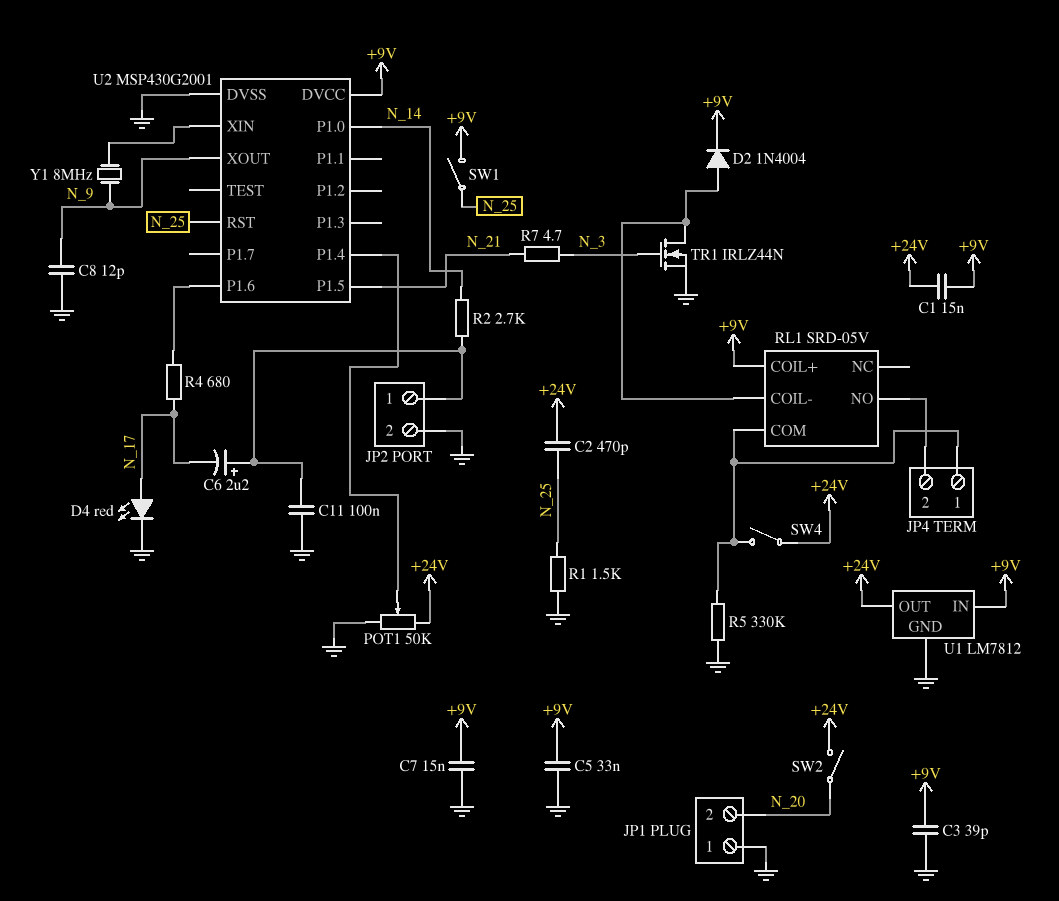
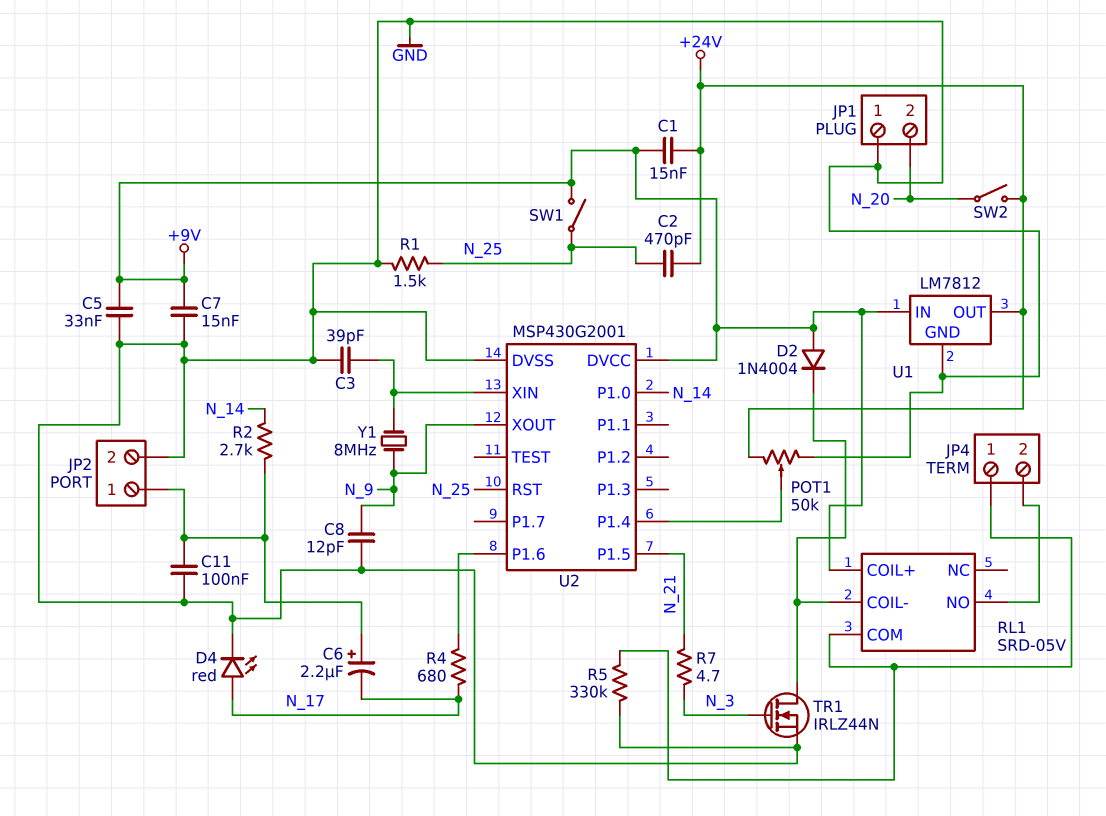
C3: 39pF (+9V, GND) -> 39pF (GND, U2/XIN)
D2: diode 1N4004 (A RL1/COIL-, K +9V) -> diode 1N4004 (A +9V, K RL1/COIL-)
SW4: switch (+24V, JP4/1) -> none

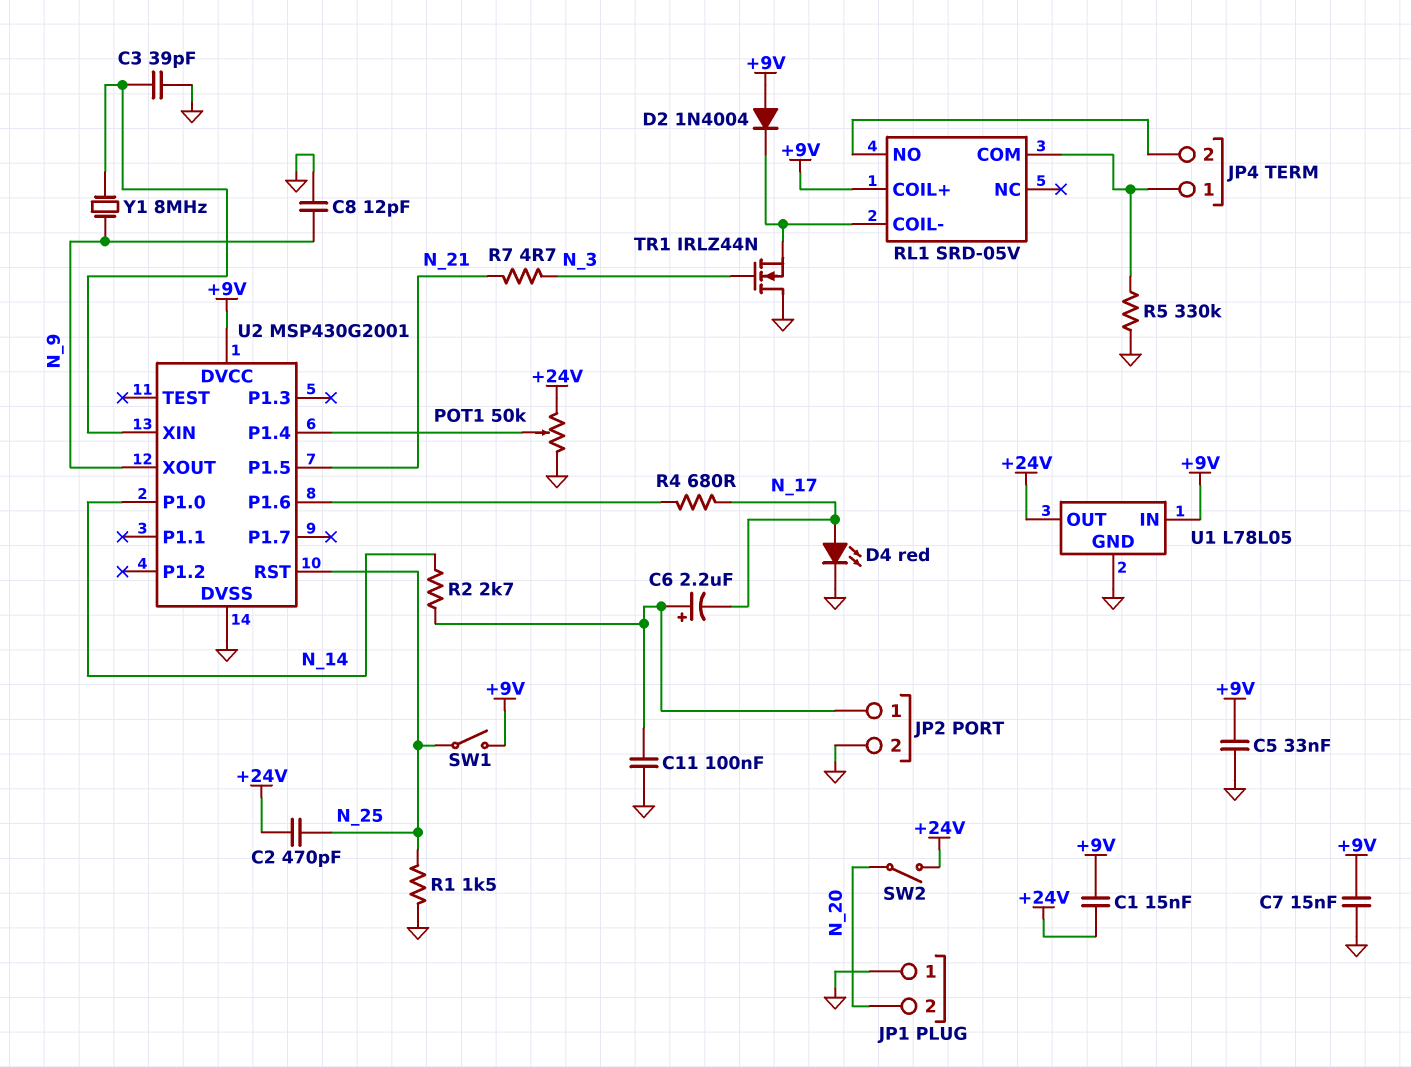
TR1: NMOS IRLZ44N (G N_3, D RL1/COIL-, S GND) -> NMOS IRLZ44N (G N_3, D GND, S RL1/COIL-)
U1: LM7812 -> L78L05

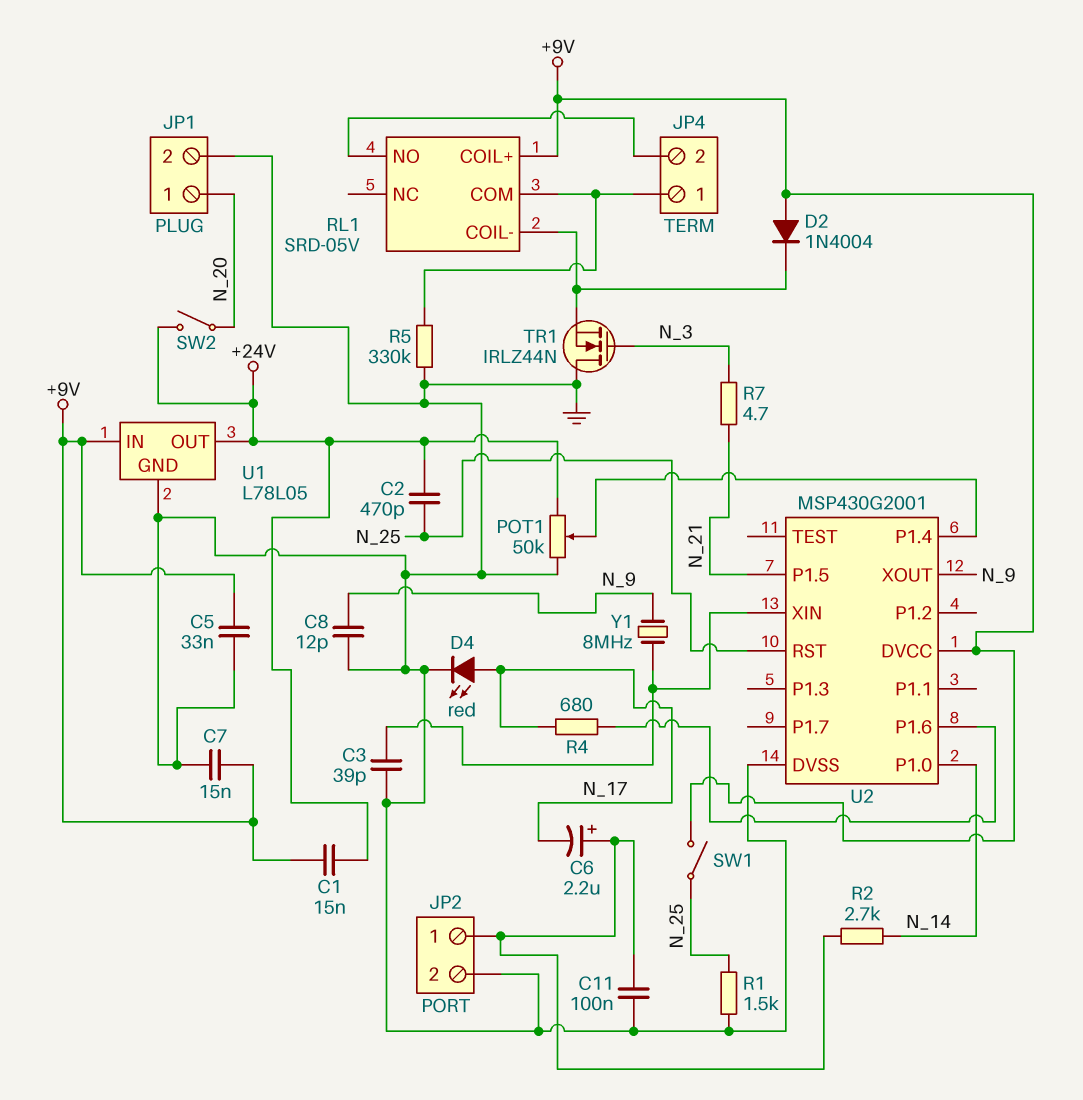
JP1 pin 1: GND -> N_20
JP1 pin 2: N_20 -> GND

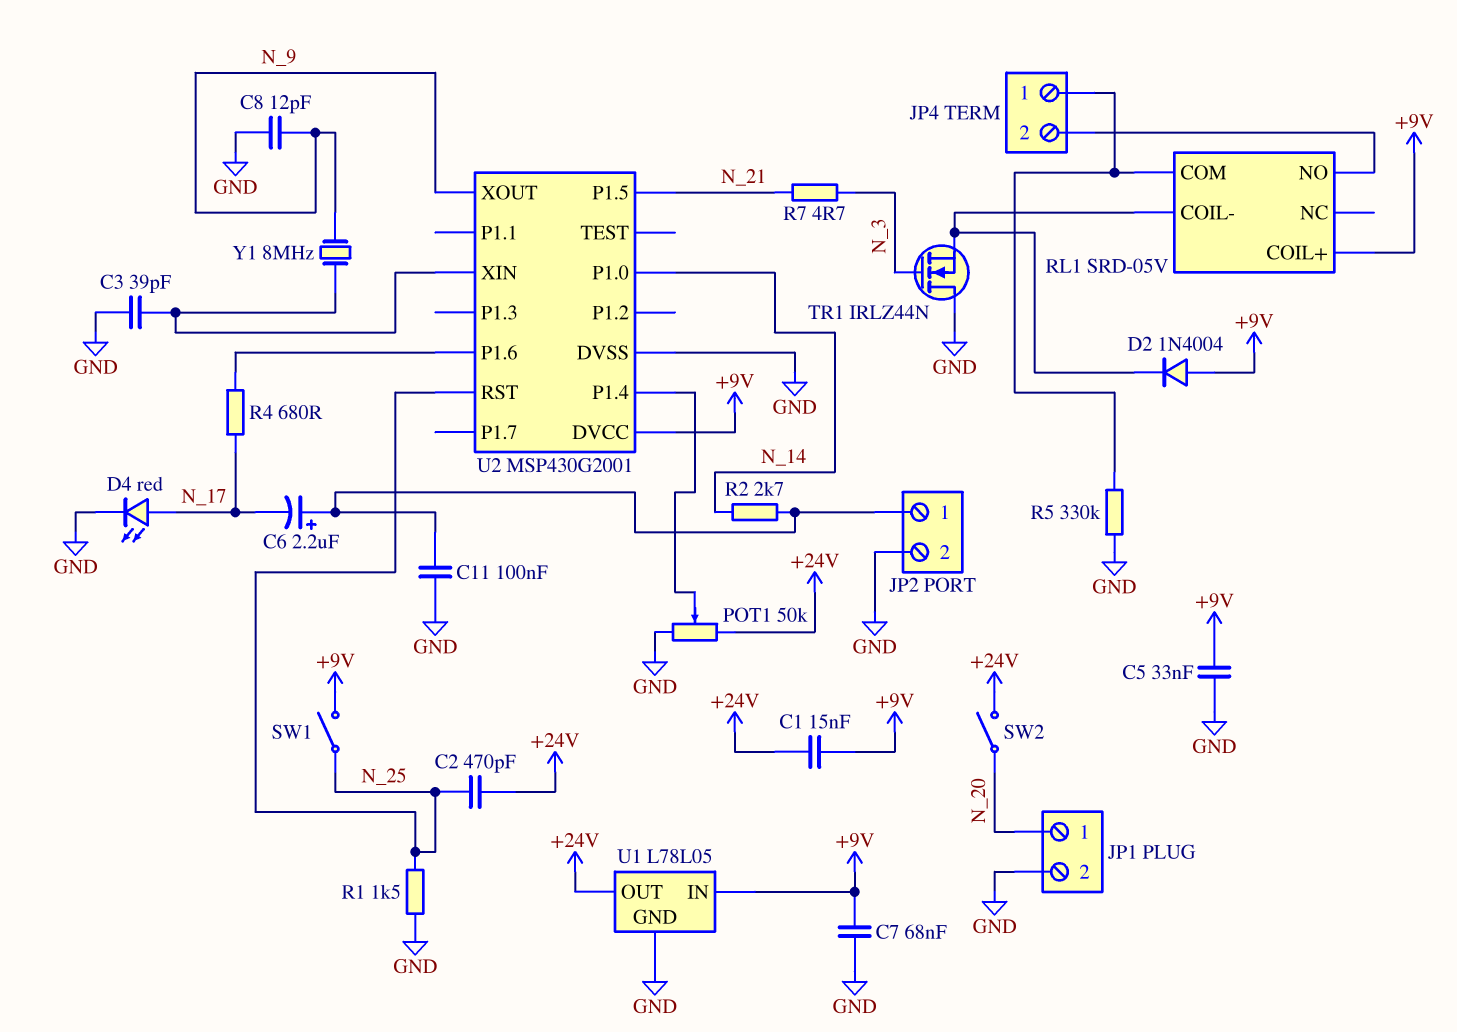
C7: 15nF (+9V, GND) -> 68nF (+9V, GND)

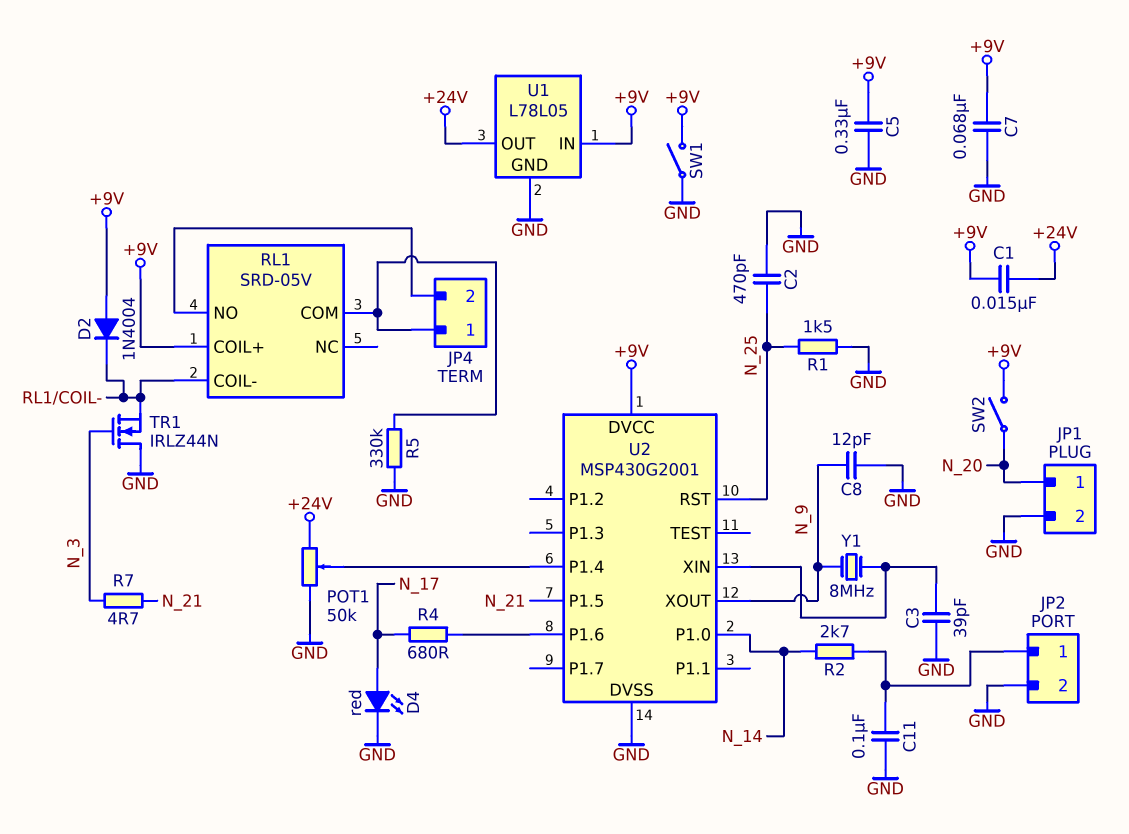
C2: 470pF (+24V, N_25) -> 470pF (GND, N_25)
C5: 33nF (+9V, GND) -> 330nF (+9V, GND)
C6: 2.2uF (plus JP2/1, minus N_17) -> none
SW1: switch (+9V, N_25) -> switch (+9V, GND)
SW2: switch (+24V, N_20) -> switch (+9V, N_20)

